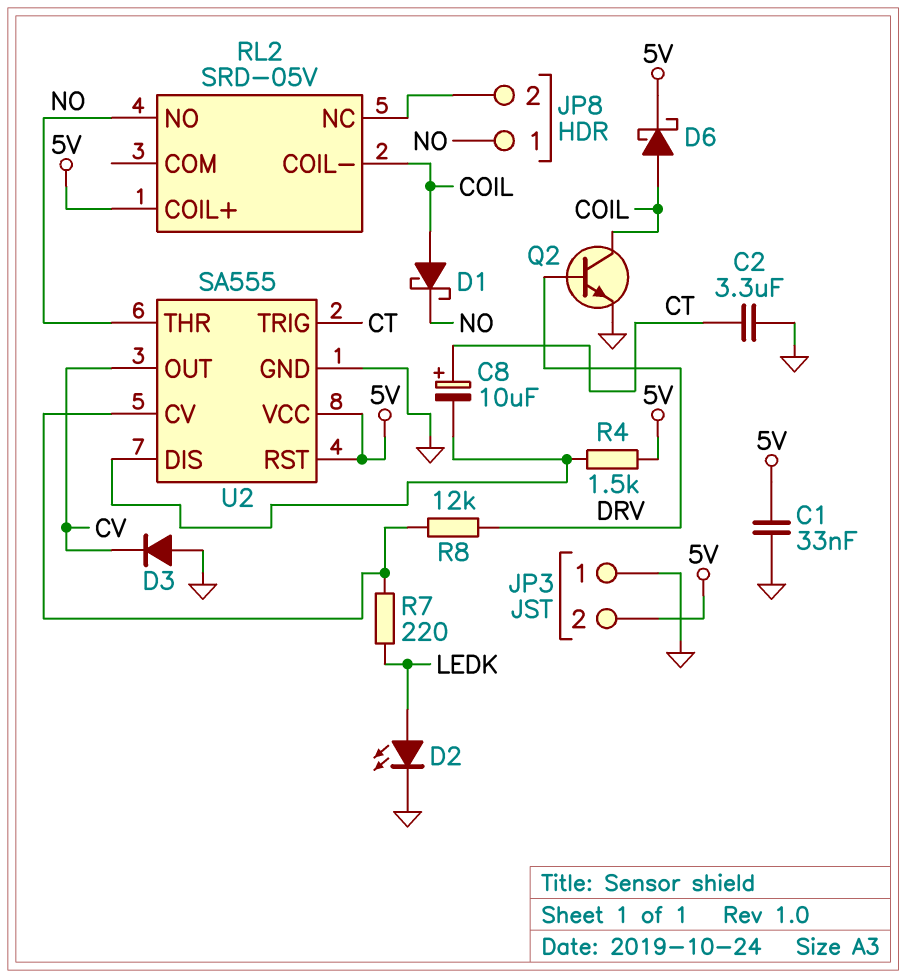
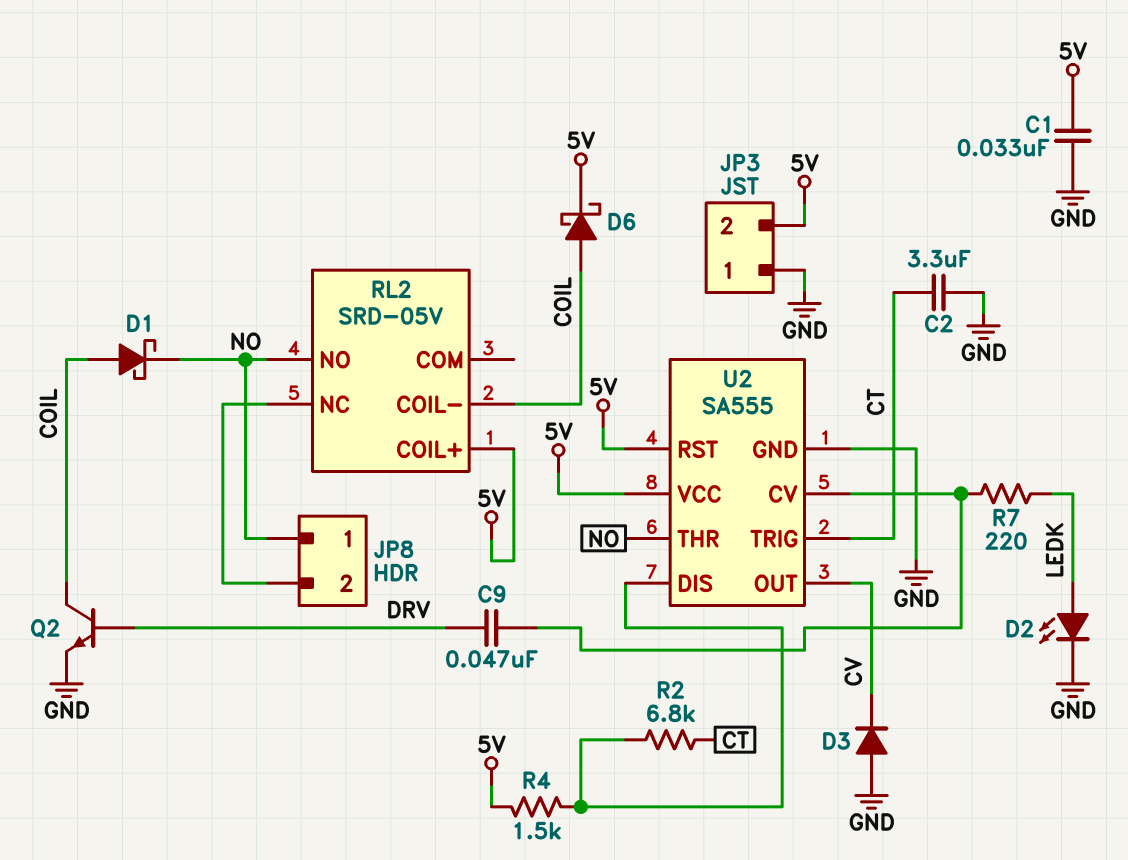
C8: 10uF (plus CT, minus U2/DIS) -> none
C9: none -> 47nF (DRV, U2/CV)
R2: none -> 6.8k (CT, U2/DIS)
R8: 12k (DRV, U2/CV) -> none

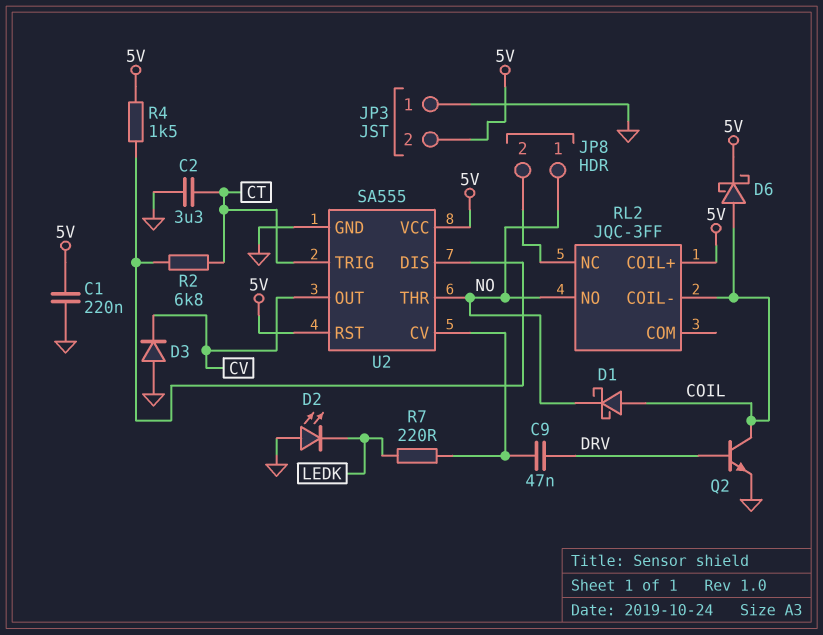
C1: 33nF (5V, GND) -> 220nF (5V, GND)
D2: LED (A LEDK, K GND) -> LED (A GND, K LEDK)
RL2: SRD-05V -> JQC-3FF

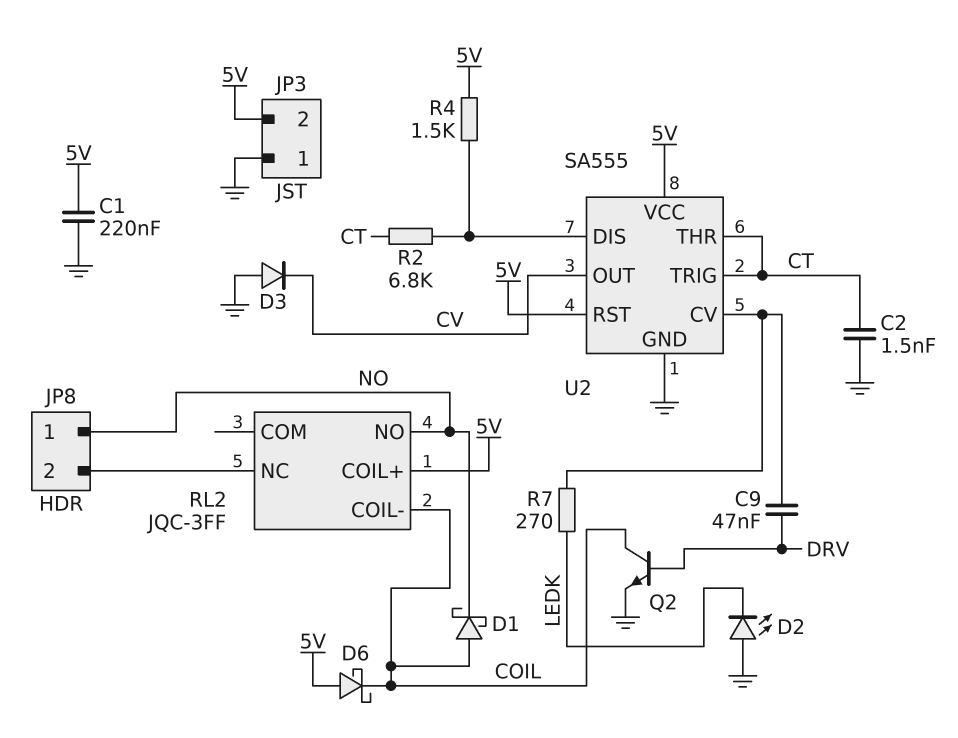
C2: 3.3uF (CT, GND) -> 1.5nF (CT, GND)
D6: schottky (A COIL, K 5V) -> schottky (A 5V, K COIL)
R7: 220 (LEDK, U2/CV) -> 270 (LEDK, U2/CV)
U2 pin THR: NO -> CT

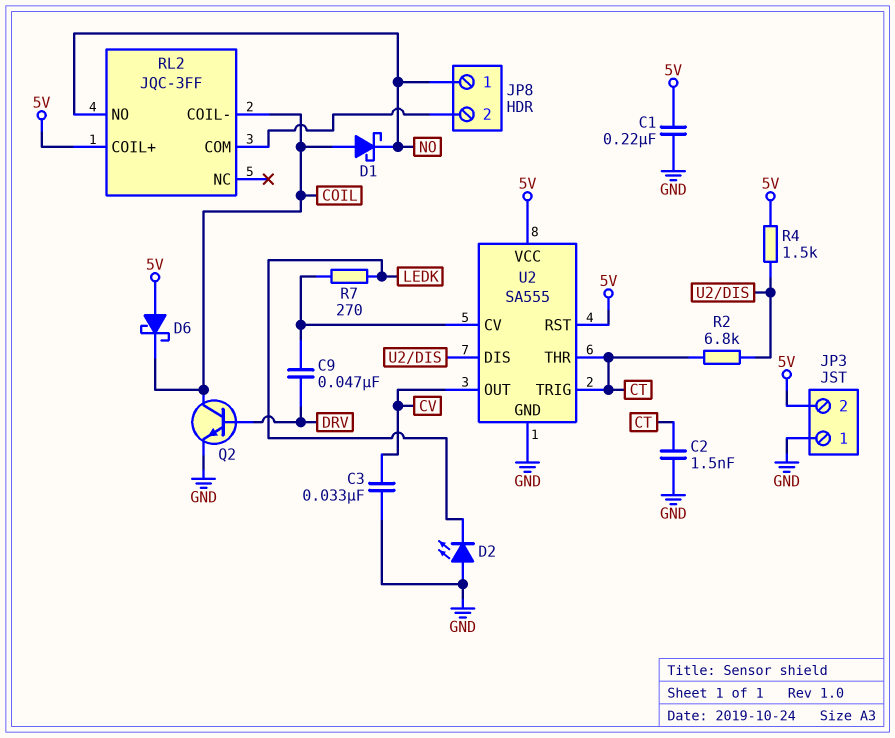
C3: none -> 33nF (CV, GND)
D3: diode (A GND, K CV) -> none
RL2 pin COM: none -> JP8/2
RL2 pin NC: JP8/2 -> none

